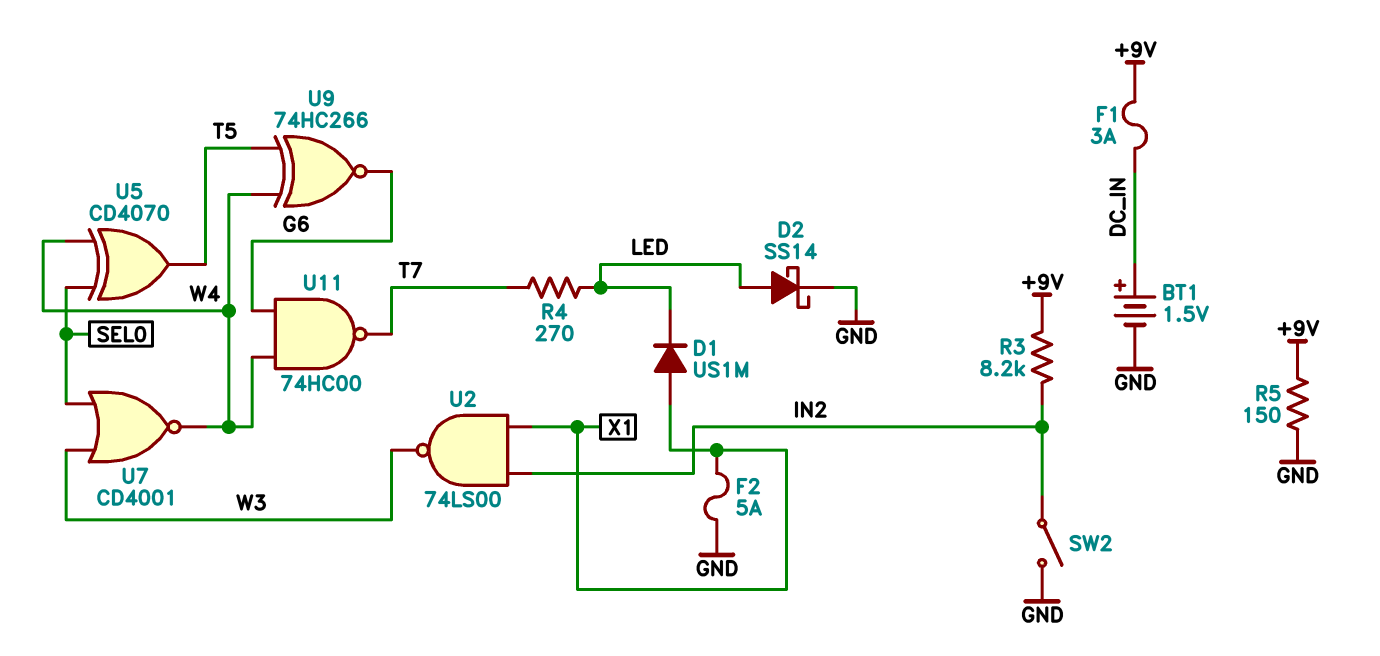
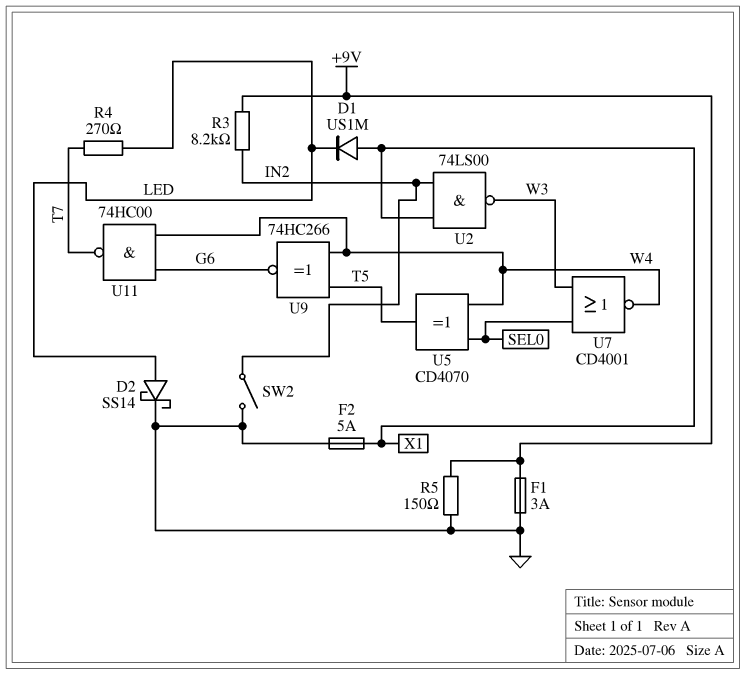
BT1: 1.5V (plus DC_IN, minus GND) -> none
F1: 3A (+9V, DC_IN) -> 3A (+9V, GND)

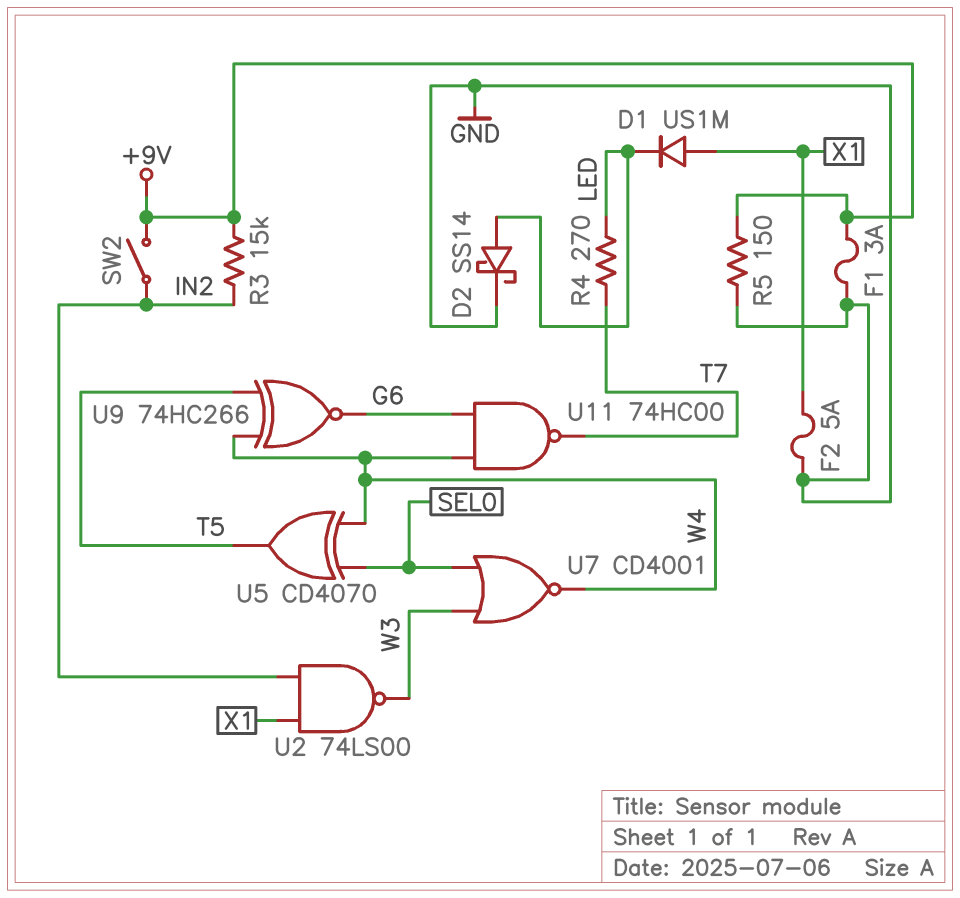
R3: 8.2k (+9V, IN2) -> 15k (+9V, IN2)
SW2: switch (GND, IN2) -> switch (+9V, IN2)

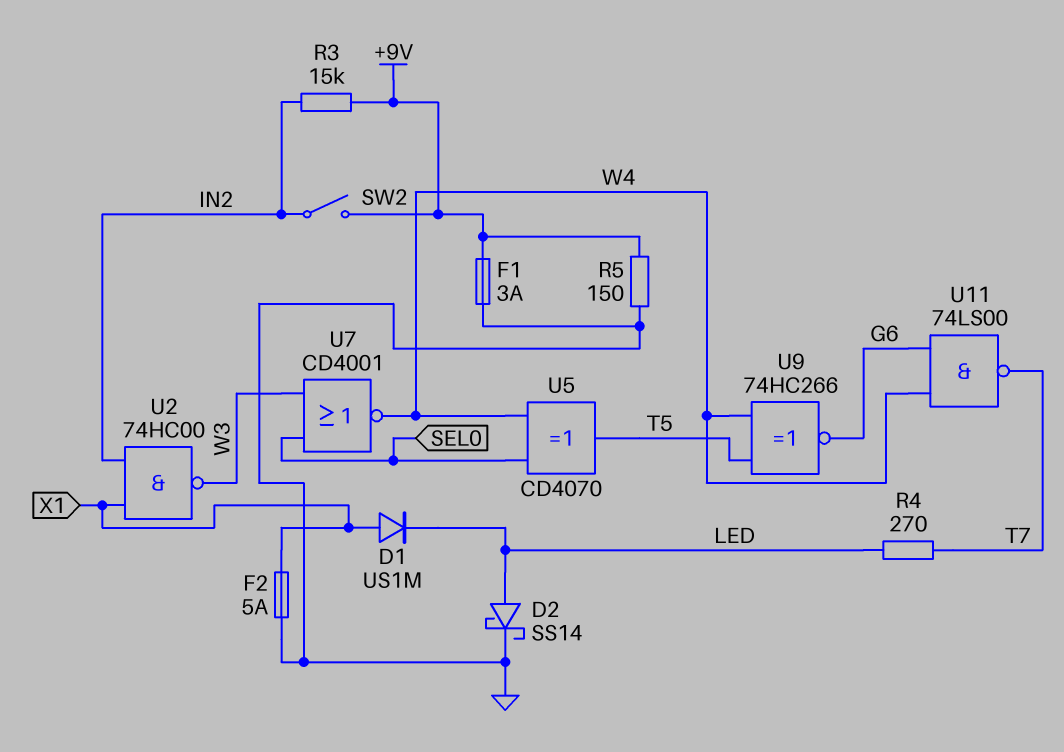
U2: NAND 74LS00 (in IN2, in X1, out W3) -> NAND 74HC00 (in IN2, in X1, out W3)
U11: NAND 74HC00 (in G6, in W4, out T7) -> NAND 74LS00 (in G6, in W4, out T7)

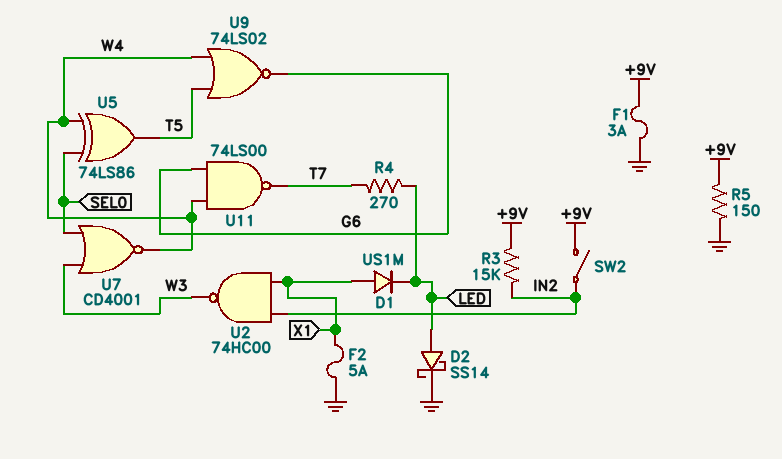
U5: XOR CD4070 (in SEL0, in W4, out T5) -> XOR 74LS86 (in SEL0, in W4, out T5)
U9: XNOR 74HC266 (in T5, in W4, out G6) -> NOR 74LS02 (in T5, in W4, out G6)

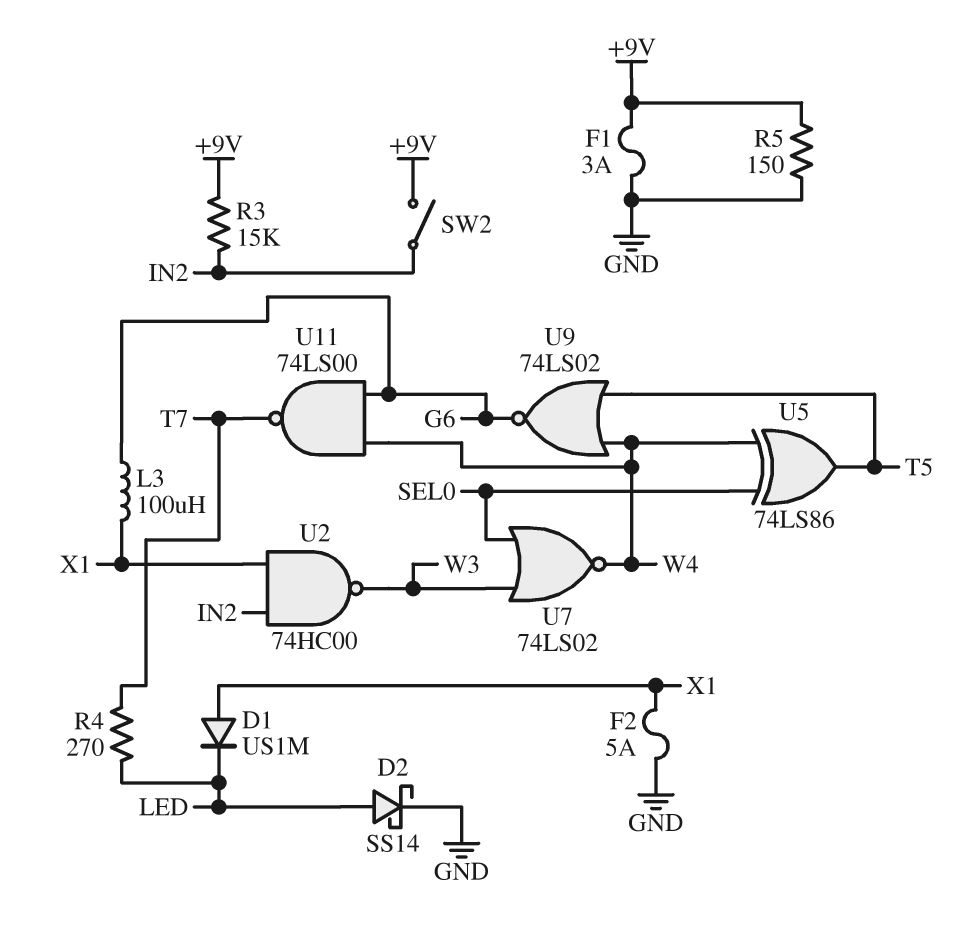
L3: none -> 100uH (G6, X1)
U7: NOR CD4001 (in SEL0, in W3, out W4) -> NOR 74LS02 (in SEL0, in W3, out W4)

